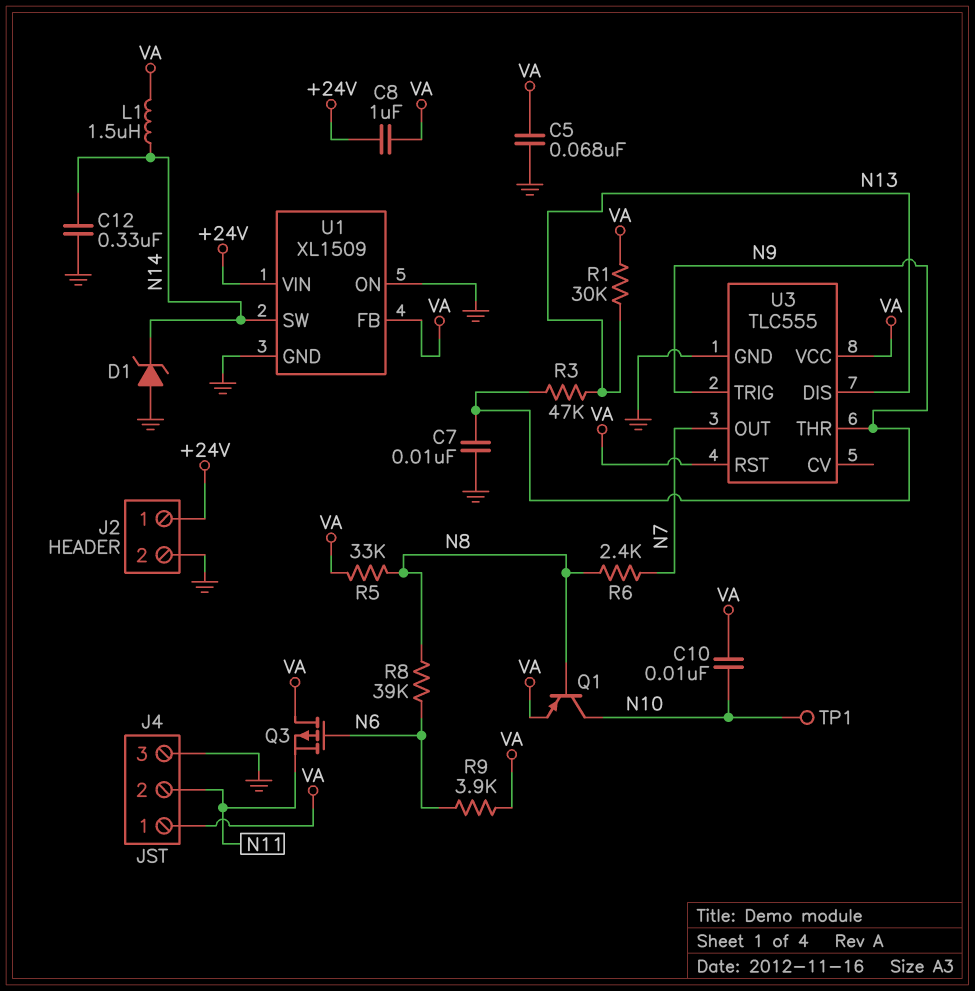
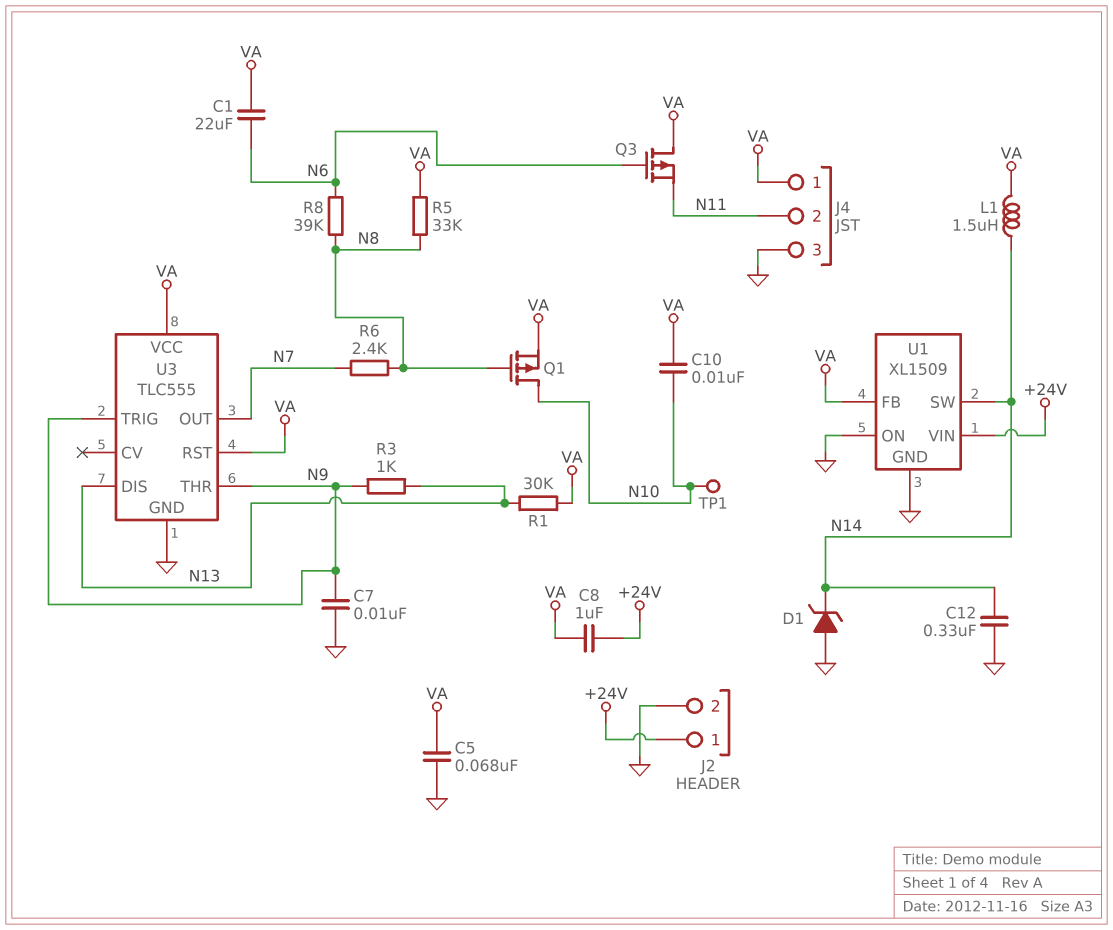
C1: none -> 22uF (N6, VA)
Q1: PNP (B N8, C N10, E VA) -> PMOS (G N8, D N10, S VA)
R3: 47k (N9, N13) -> 1k (N9, N13)
R9: 3.9k (N6, VA) -> none

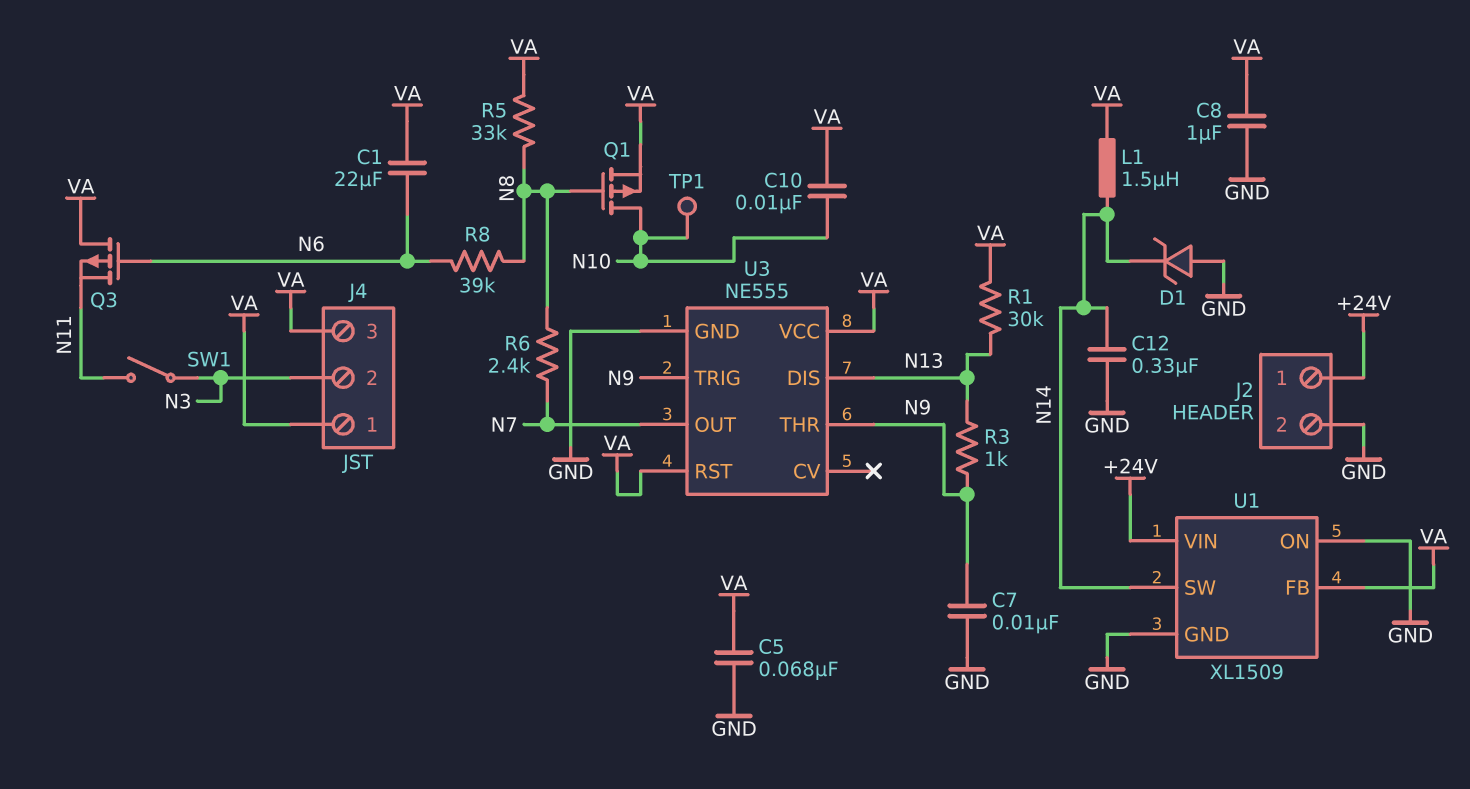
C8: 1uF (+24V, VA) -> 1uF (GND, VA)
J4 pin 2: N11 -> N3
J4 pin 3: GND -> VA
SW1: none -> switch (N3, N11)
U3: TLC555 -> NE555

